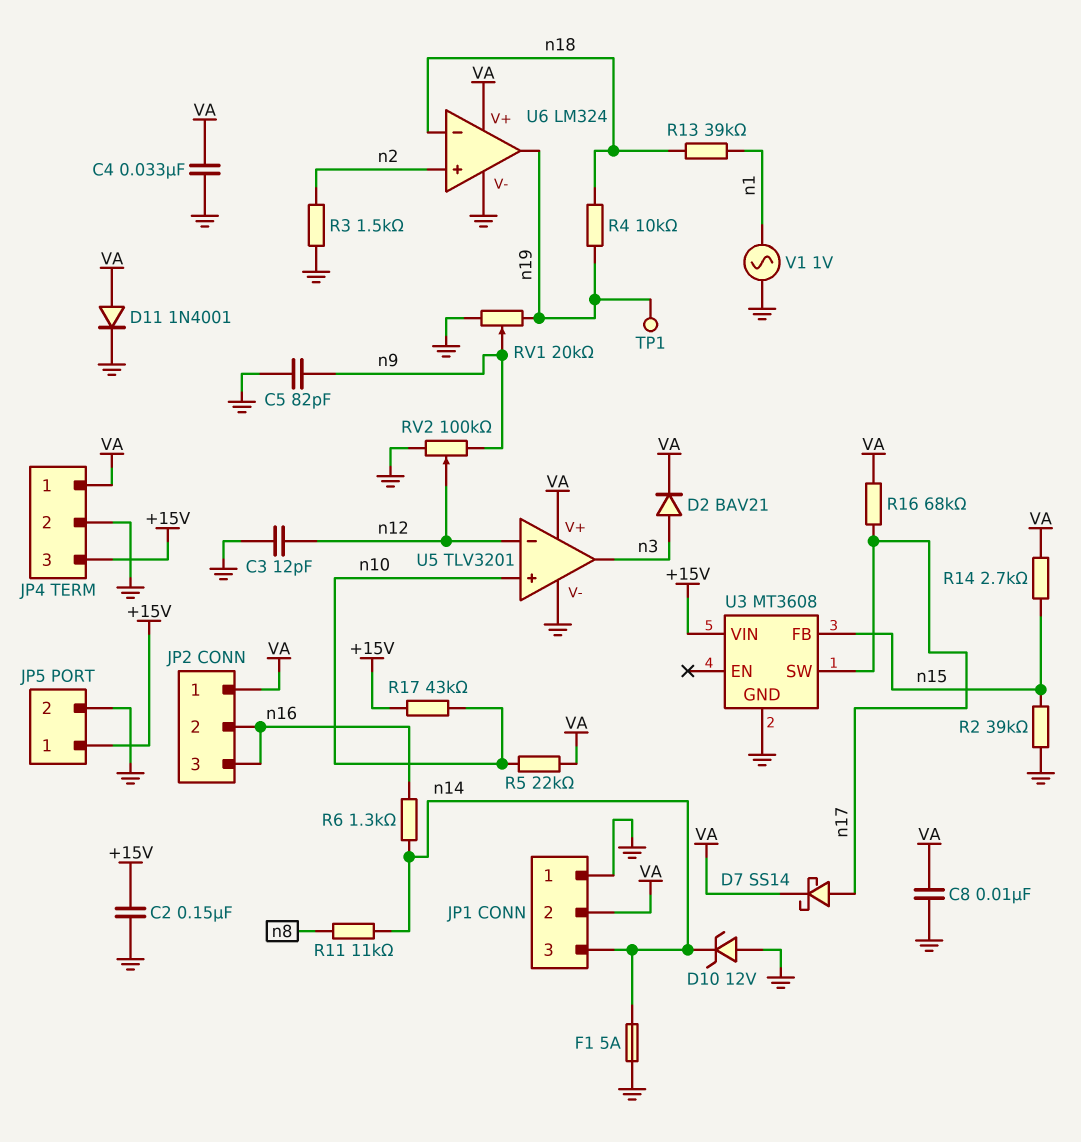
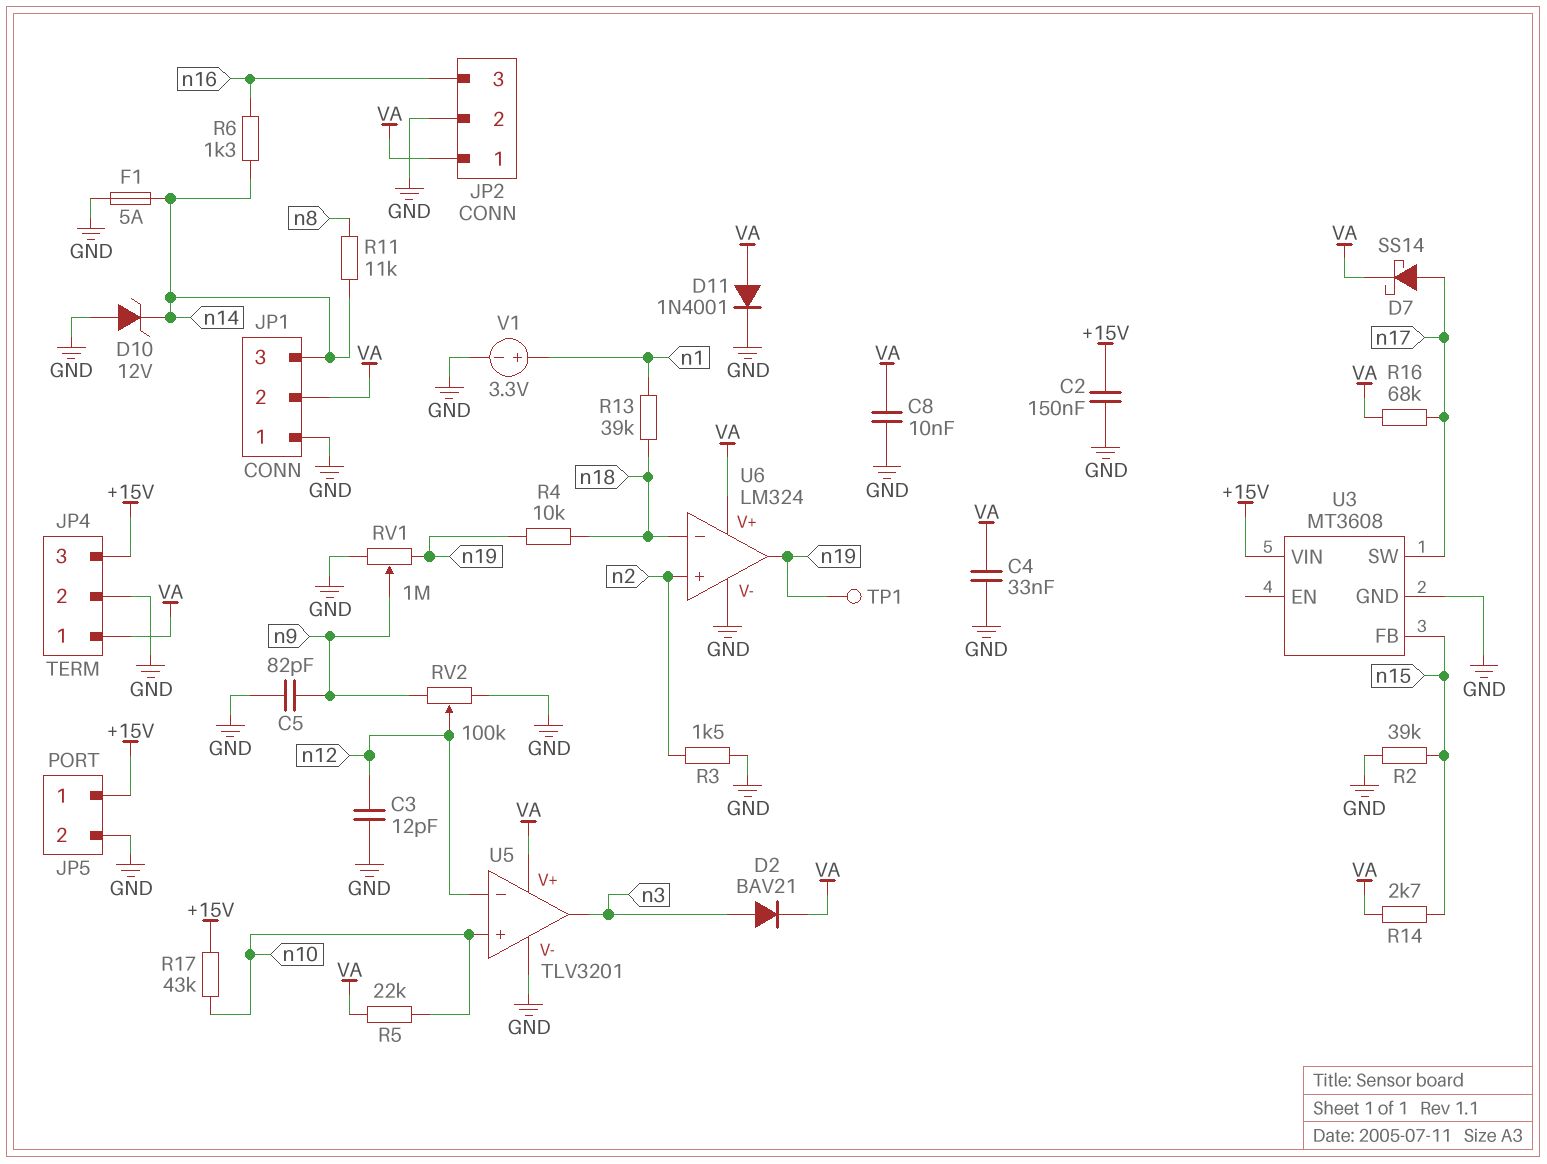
JP2 pin 2: n16 -> GND
RV1: 20k (GND, n19, wiper n9) -> 1M (GND, n19, wiper n9)
V1: AC 1V (GND, n1) -> 3.3V (plus n1, minus GND)

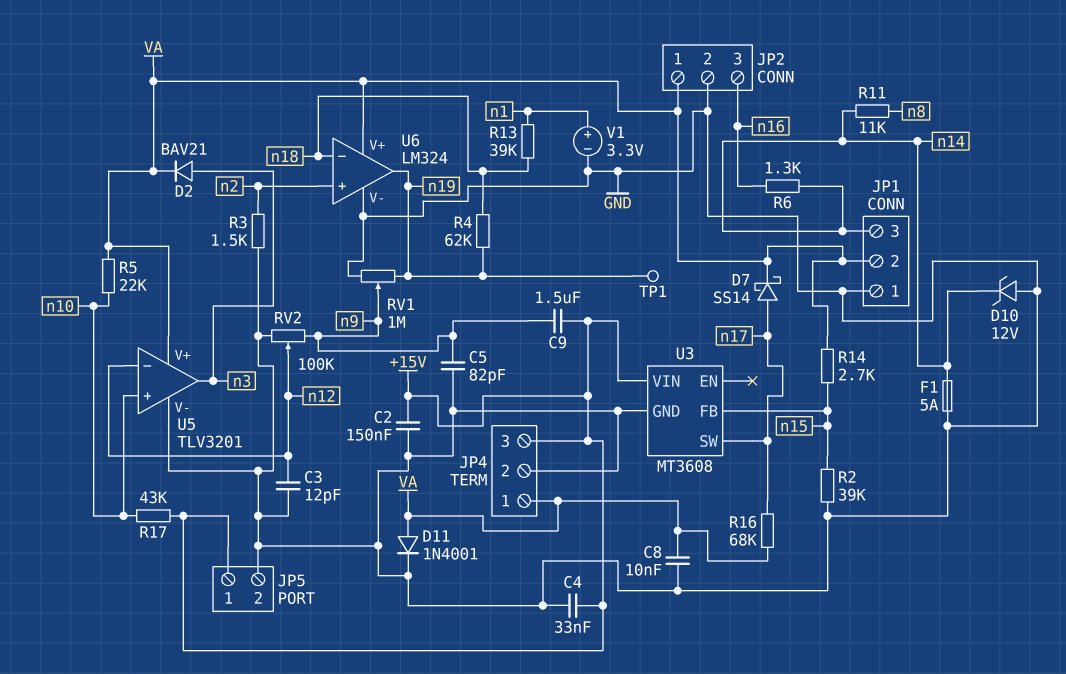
C4: 33nF (GND, VA) -> 33nF (+15V, GND)
C9: none -> 1.5uF (+15V, n9)
R4: 10k (n18, n19) -> 62k (n18, n19)

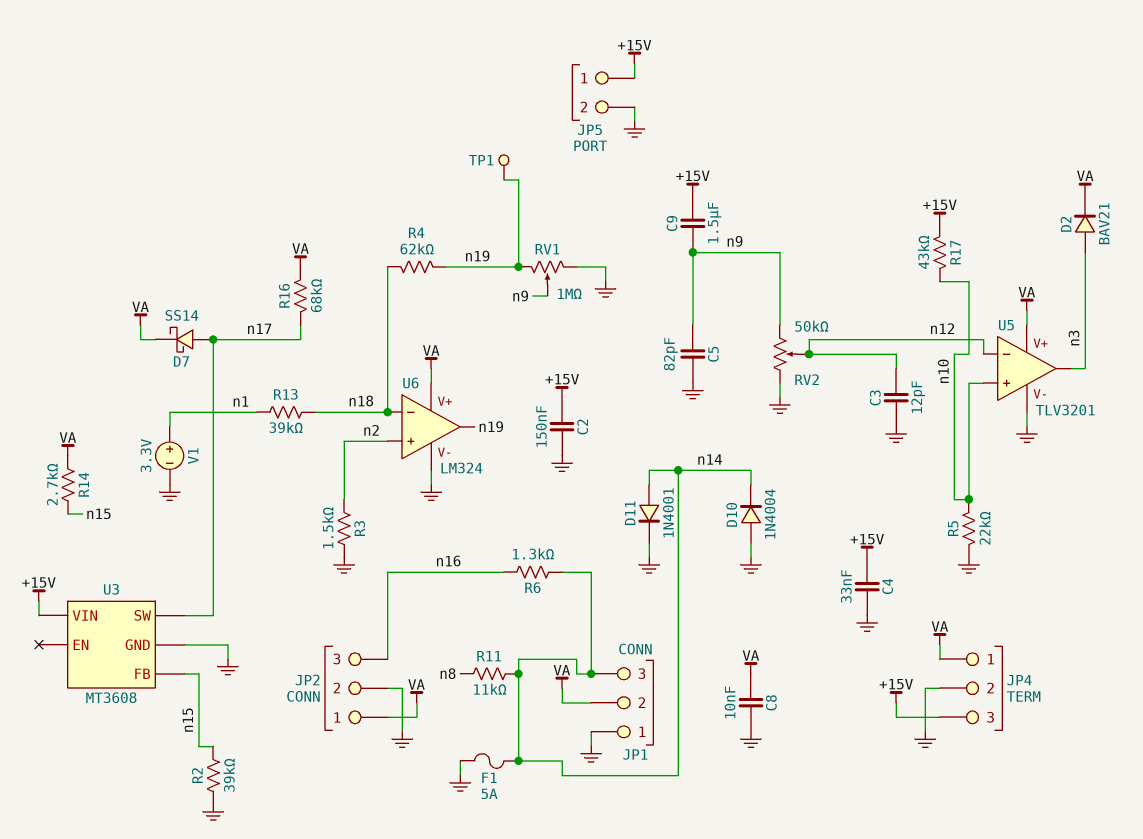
D10: zener 12V (A GND, K n14) -> diode 1N4004 (A GND, K n14)
D11: diode 1N4001 (A VA, K GND) -> diode 1N4001 (A n14, K GND)
R5: 22k (VA, n10) -> 22k (GND, n10)
RV2: 100k (GND, n9, wiper n12) -> 50k (GND, n9, wiper n12)

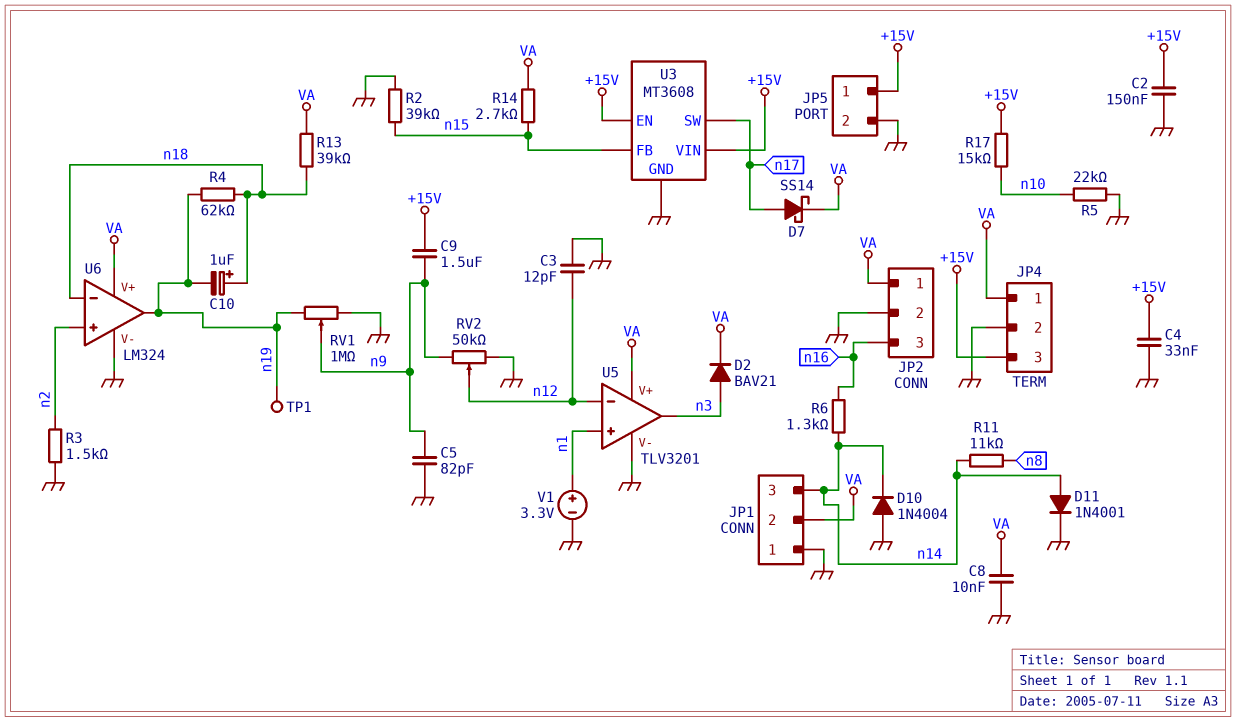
C10: none -> 1uF (plus n18, minus n19)
F1: 5A (GND, n14) -> none
R13: 39k (n1, n18) -> 39k (VA, n18)
R16: 68k (VA, n17) -> none
R17: 43k (+15V, n10) -> 15k (+15V, n10)
U3 pin EN: none -> +15V
U5 pin in+: n10 -> n1

